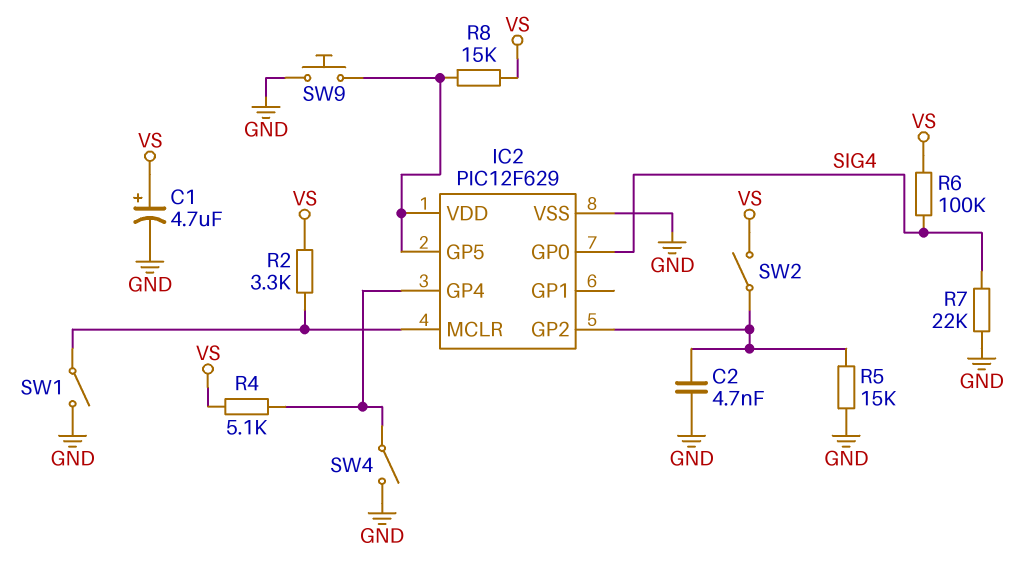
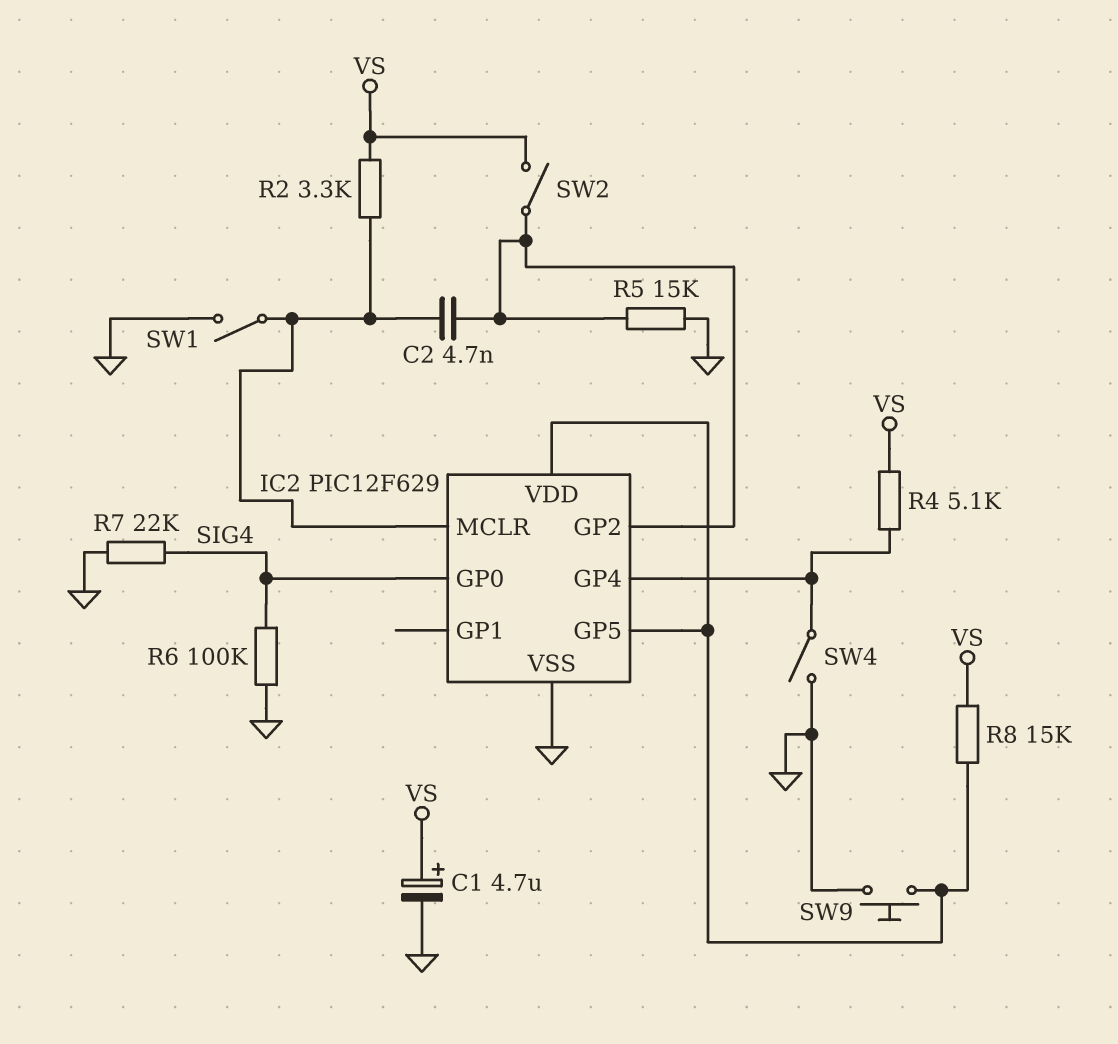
C2: 4.7nF (GND, IC2/GP2) -> 4.7nF (IC2/GP2, IC2/MCLR)
R6: 100k (SIG4, VS) -> 100k (GND, SIG4)

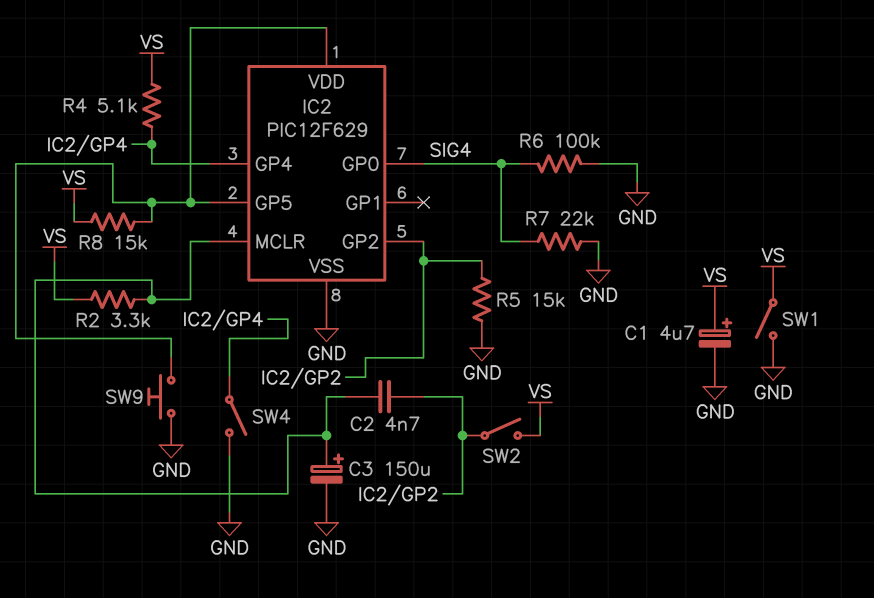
C3: none -> 150uF (plus IC2/MCLR, minus GND)
SW1: switch (GND, IC2/MCLR) -> switch (GND, VS)

